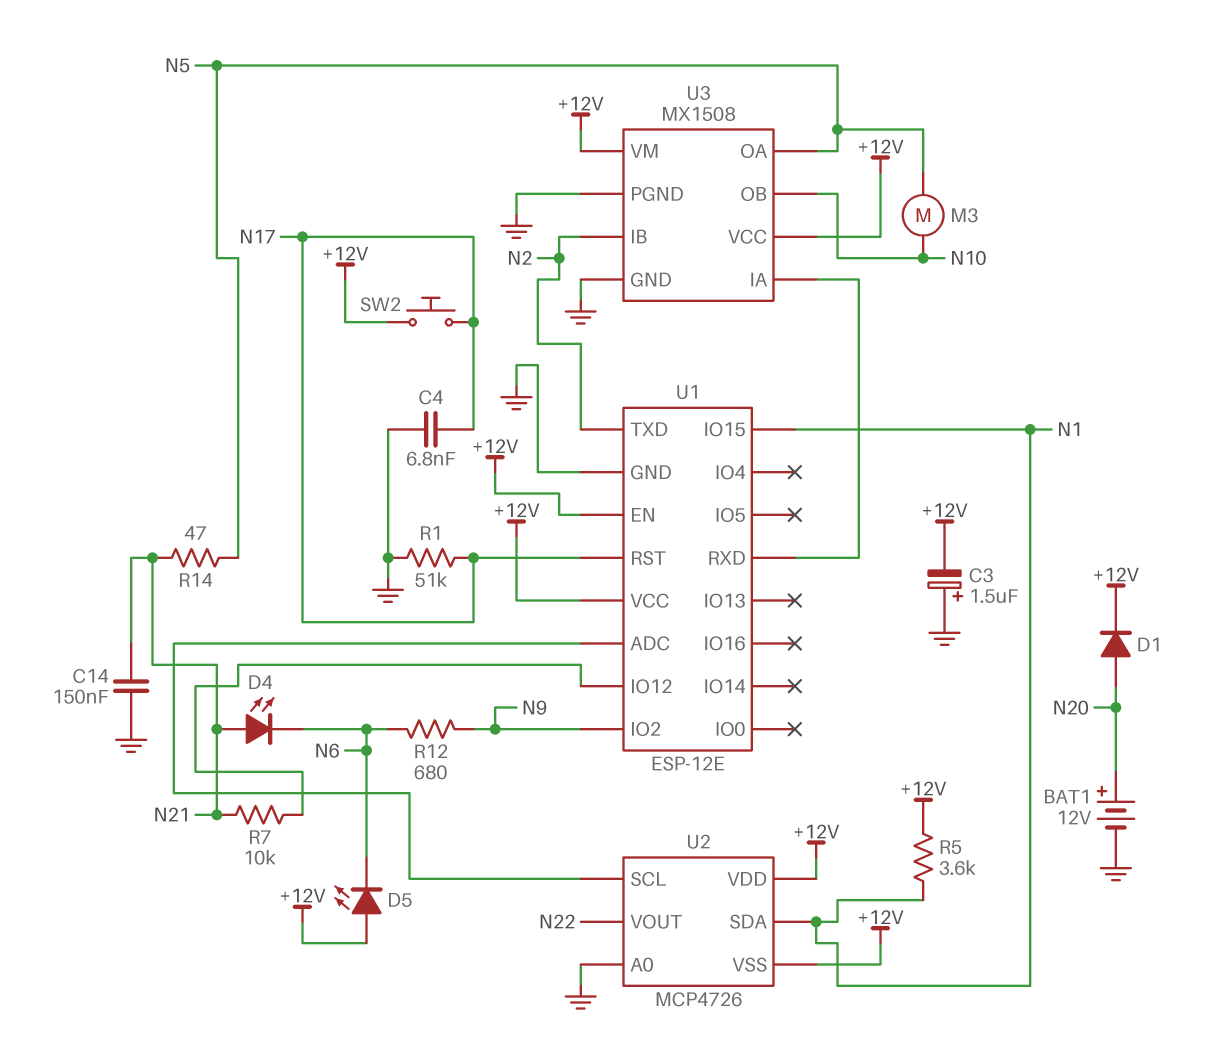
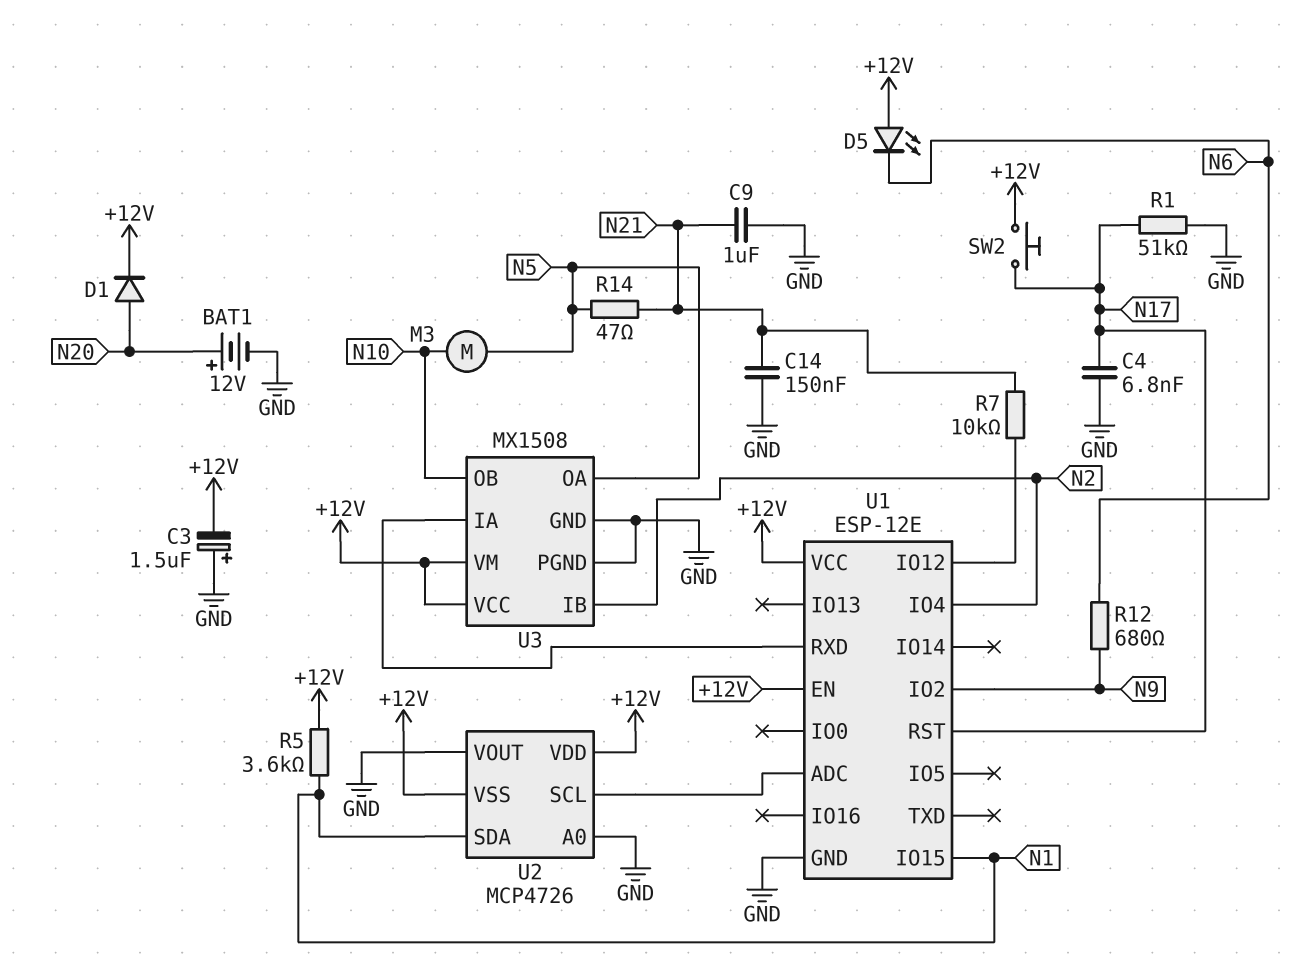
C9: none -> 1uF (GND, N21)
D4: LED (A N21, K N6) -> none
U1 pin IO4: none -> N2
U1 pin TXD: N2 -> none
U2 pin VOUT: N22 -> GND

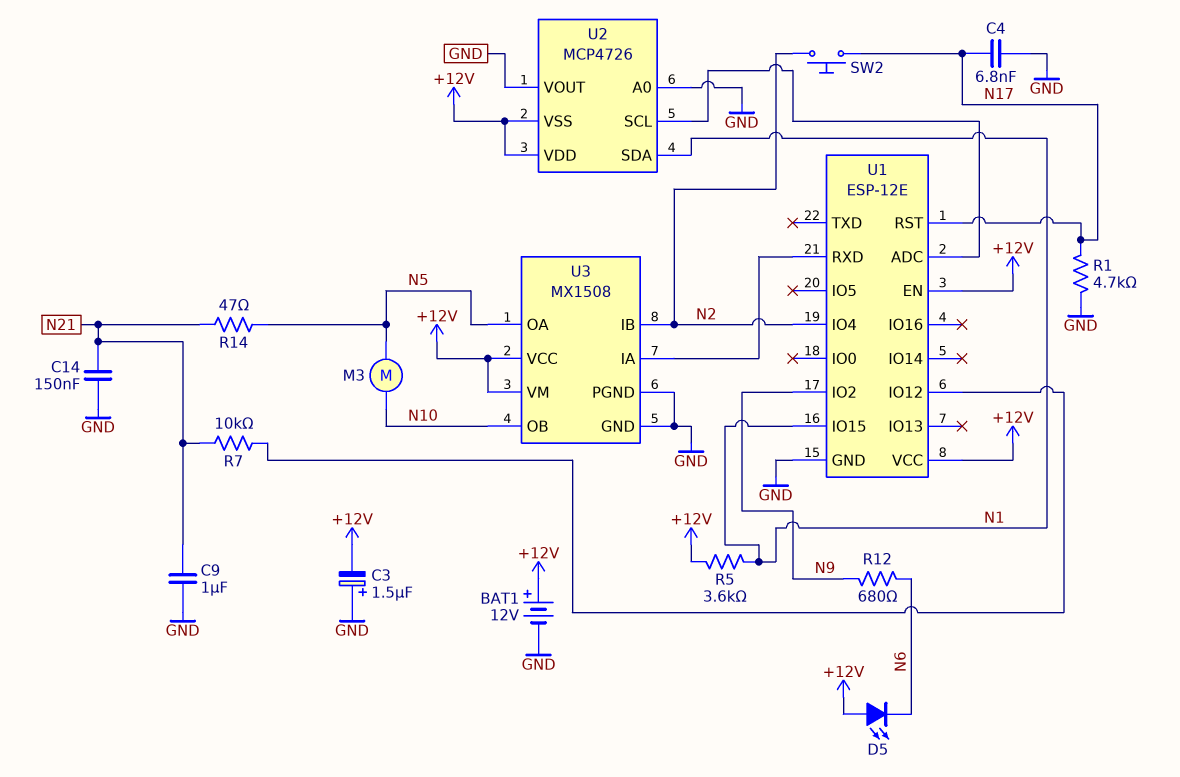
BAT1: 12V (plus N20, minus GND) -> 12V (plus +12V, minus GND)
D1: diode (A N20, K +12V) -> none
R1: 51k (GND, N17) -> 4.7k (GND, N17)
SW2: button (+12V, N17) -> button (N2, N17)

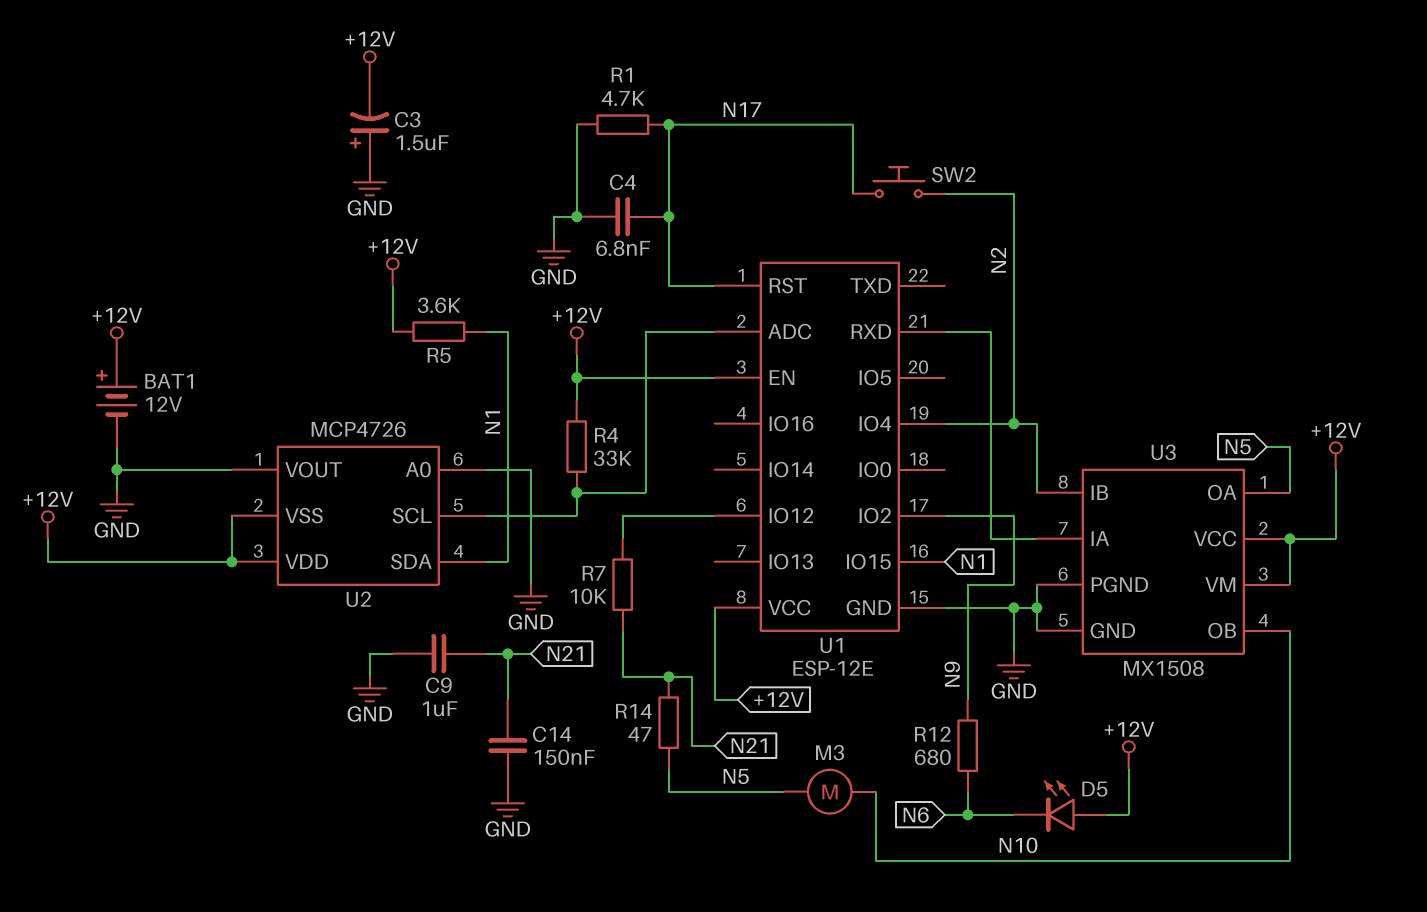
R4: none -> 33k (+12V, U1/ADC)

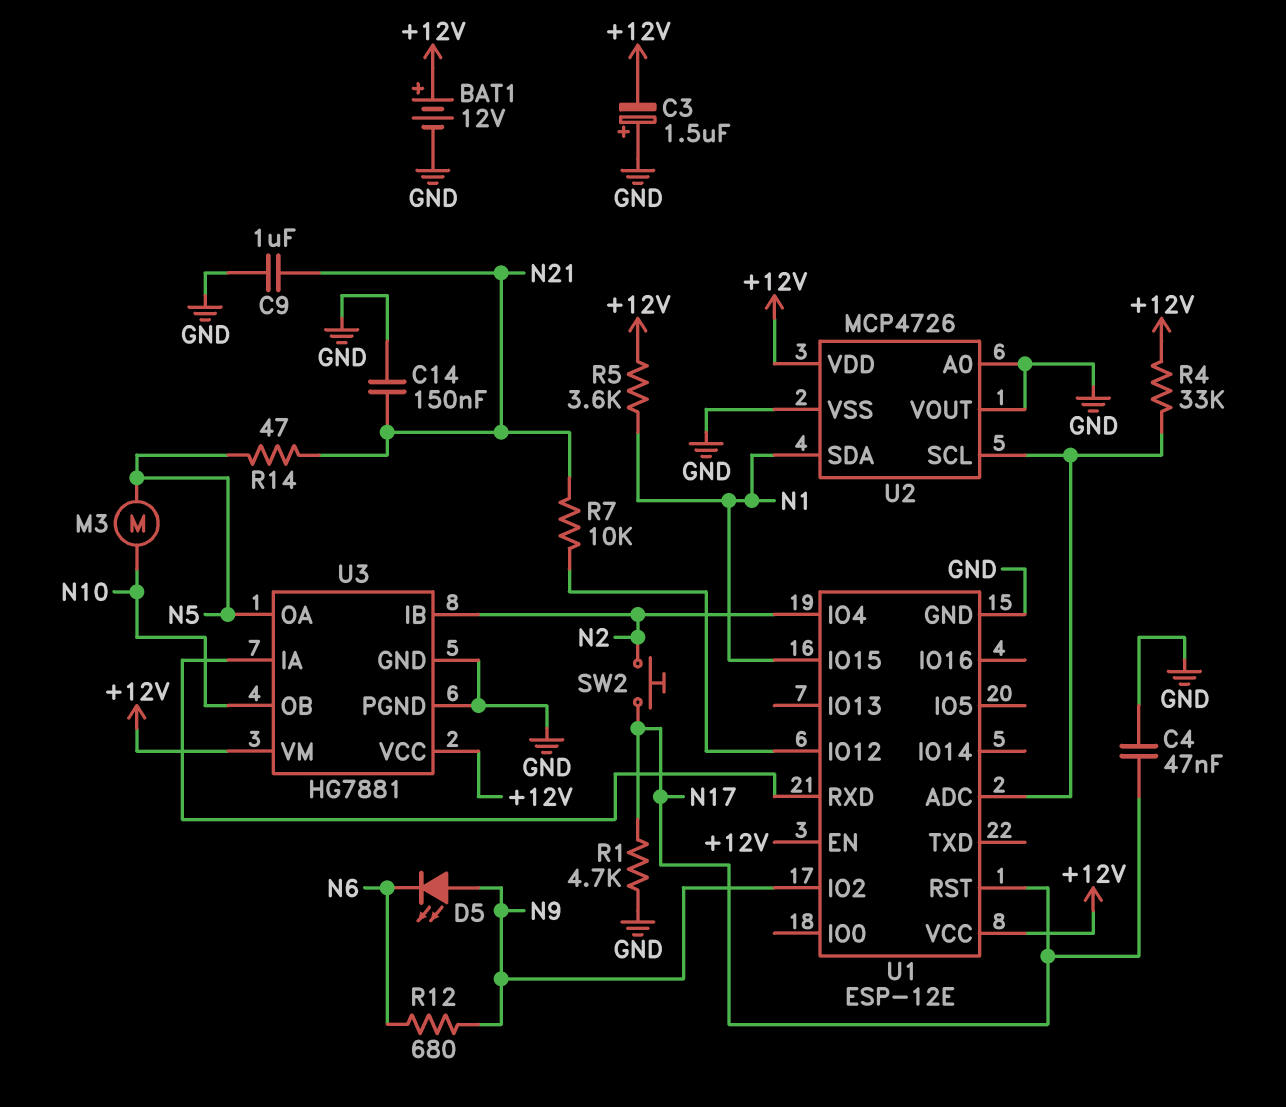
C4: 6.8nF (GND, N17) -> 47nF (GND, N17)
D5: LED (A +12V, K N6) -> LED (A N9, K N6)
U2 pin VSS: +12V -> GND
U3: MX1508 -> HG7881

